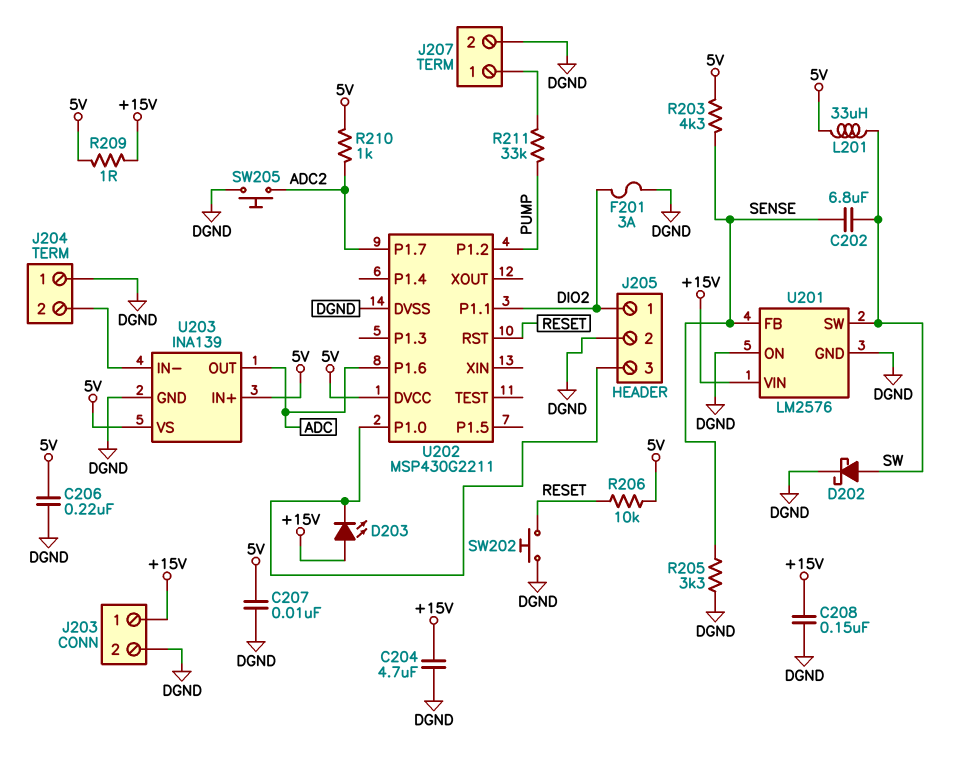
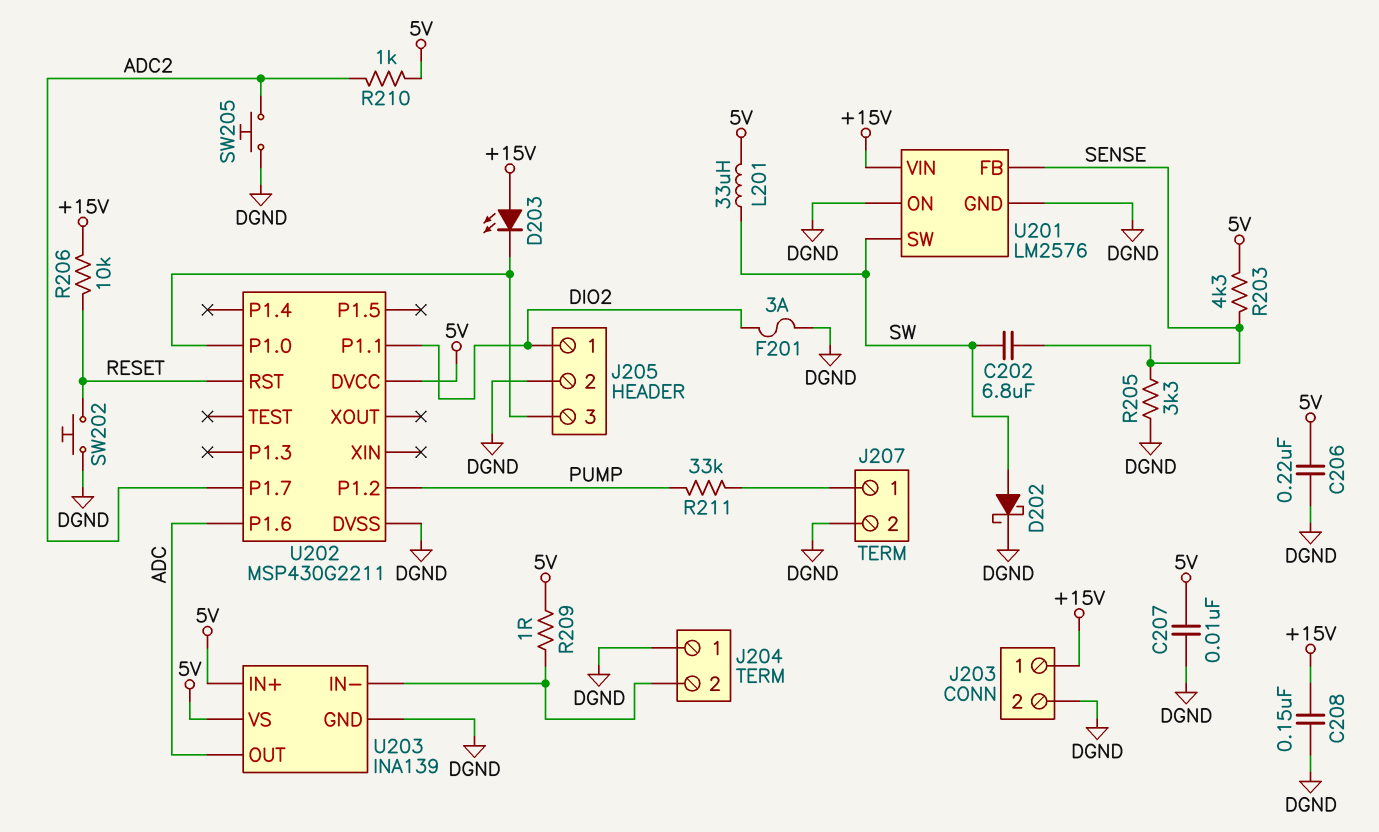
C204: 4.7uF (+15V, DGND) -> none
R206: 10k (5V, RESET) -> 10k (+15V, RESET)
R209: 1 (+15V, 5V) -> 1 (5V, J204/2)

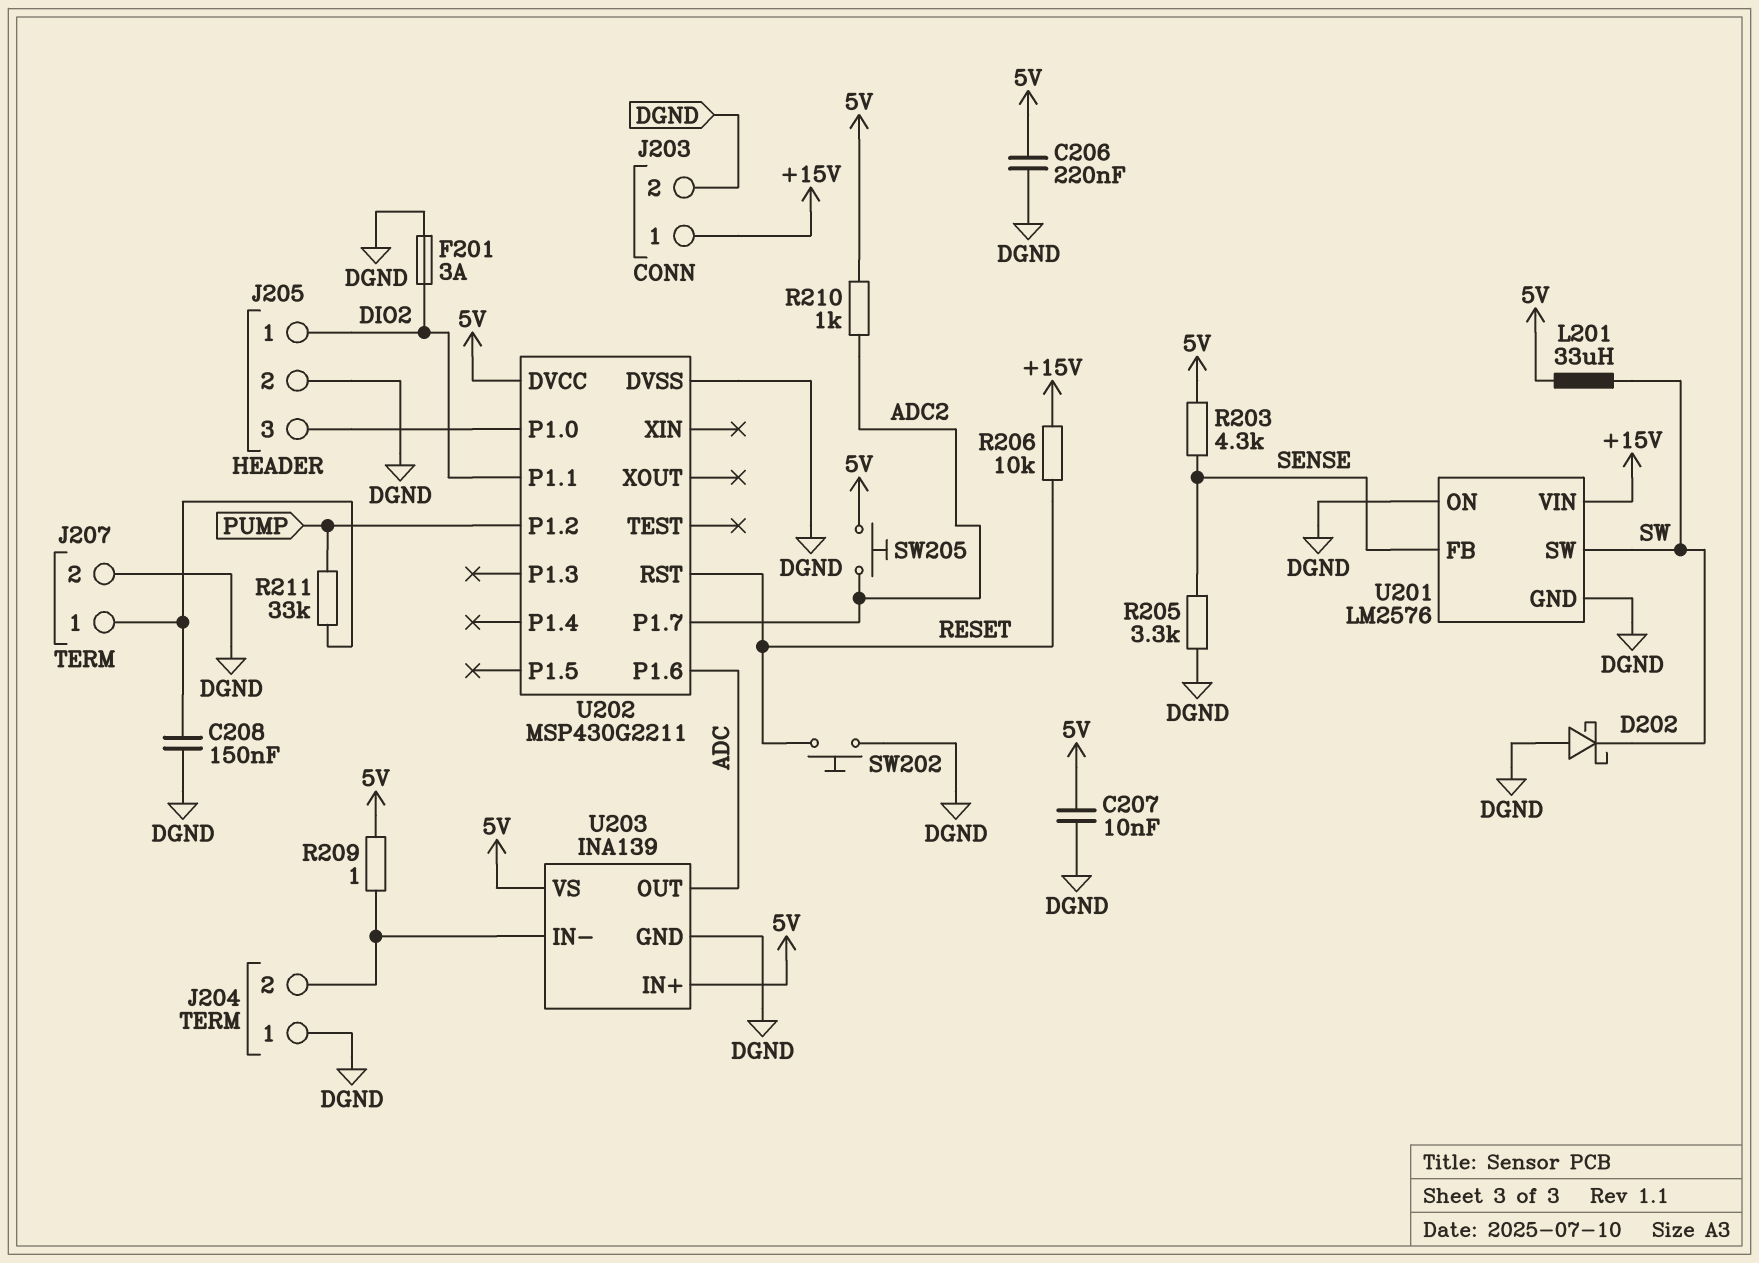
C202: 6.8uF (SENSE, SW) -> none
C208: 150nF (+15V, DGND) -> 150nF (DGND, J207/1)
D202: schottky (A SW, K DGND) -> schottky (A DGND, K SW)
D203: LED (A +15V, K J205/3) -> none
SW205: button (ADC2, DGND) -> button (5V, ADC2)

